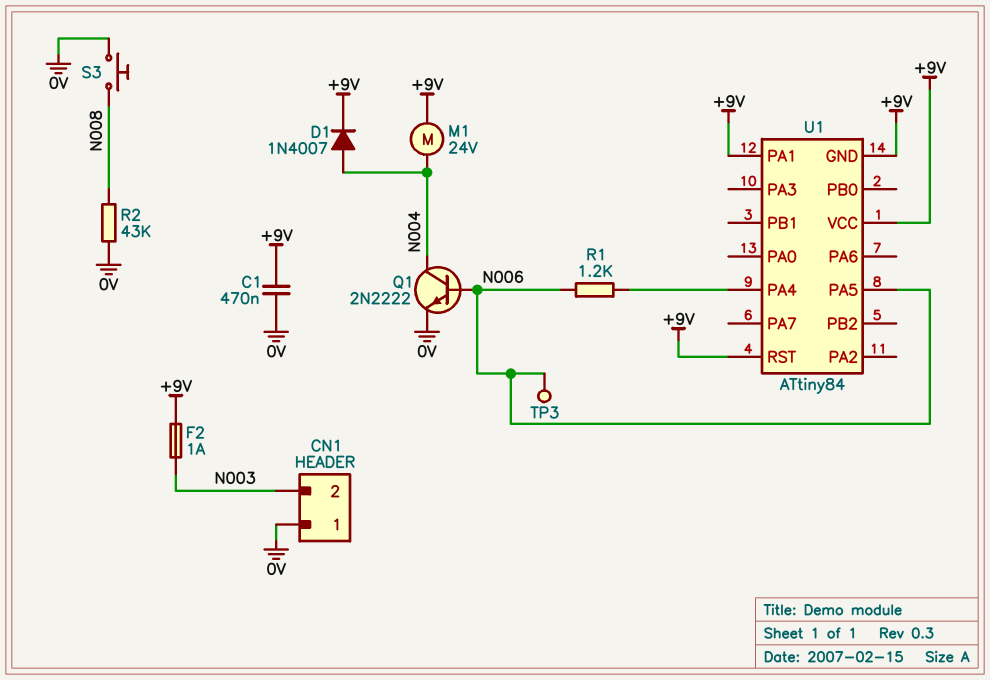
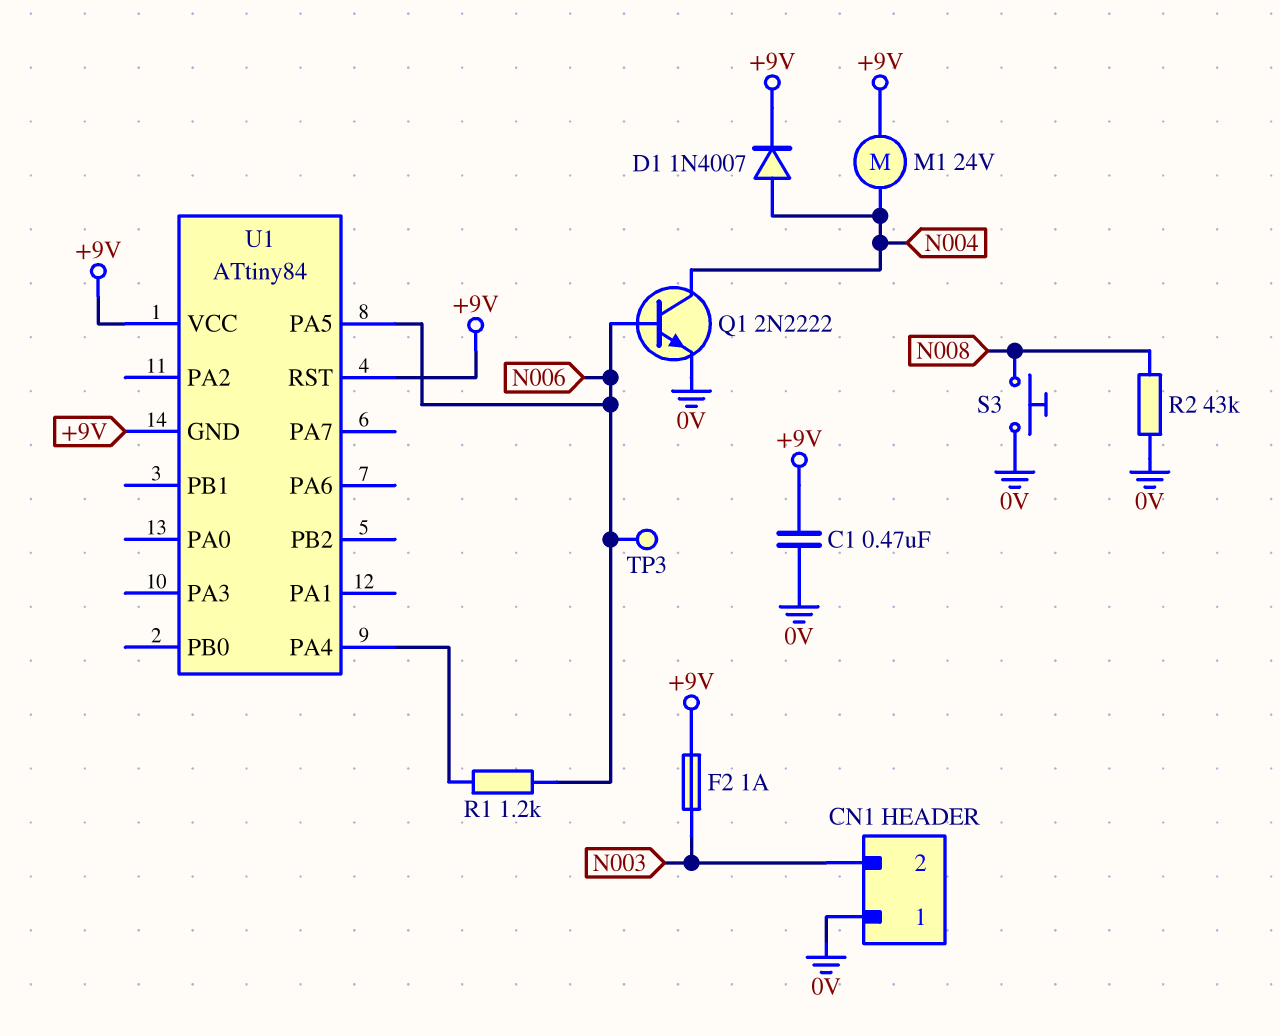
U1 pin PA1: +9V -> none

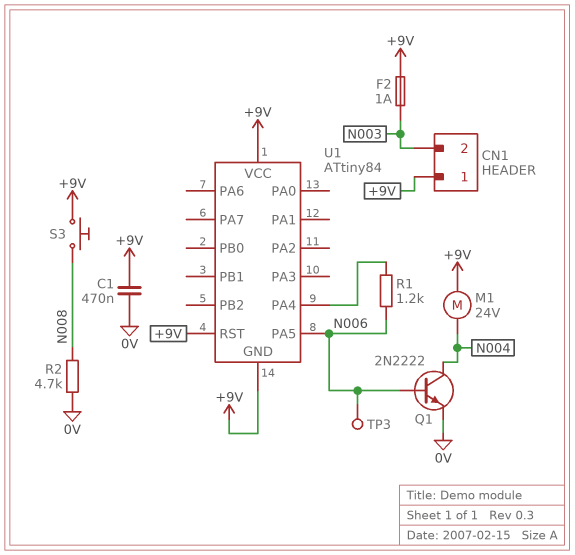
CN1 pin 1: 0V -> +9V
D1: diode 1N4007 (A N004, K +9V) -> none
R2: 43k (0V, N008) -> 4.7k (0V, N008)
S3: button (0V, N008) -> button (+9V, N008)

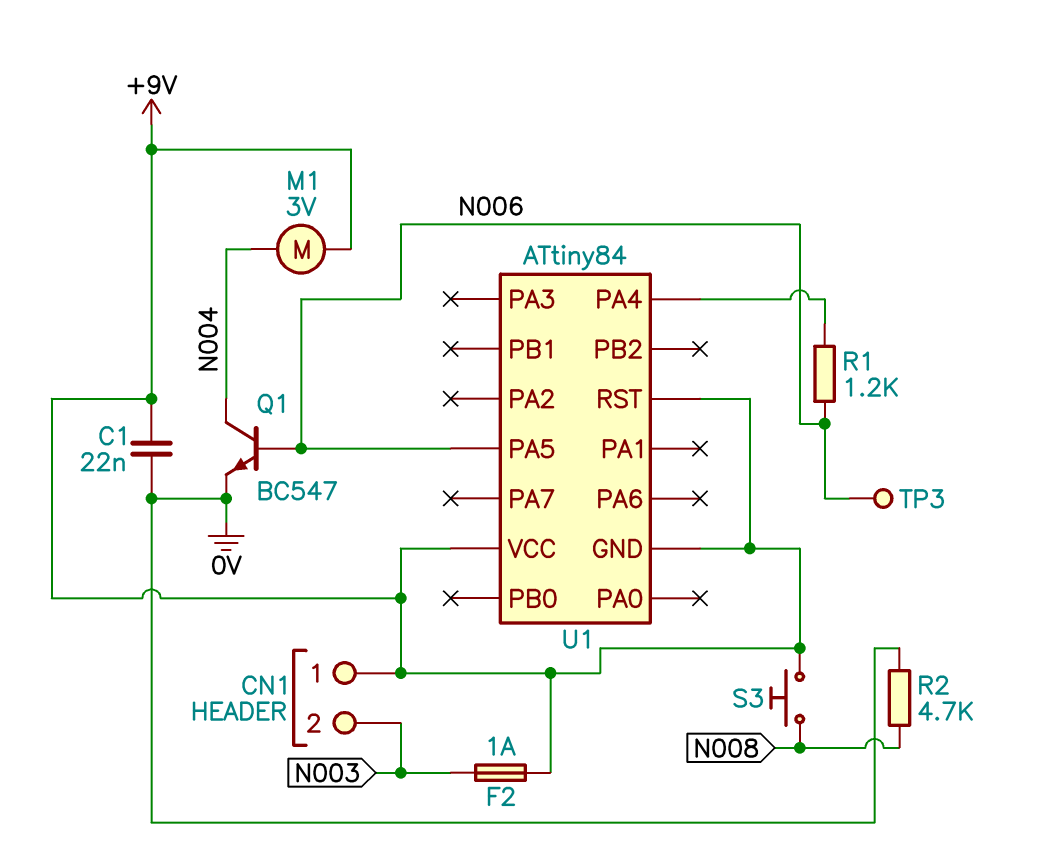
C1: 470nF (+9V, 0V) -> 22nF (+9V, 0V)
M1: motor 24V (+9V, N004) -> motor 3V (+9V, N004)
Q1: NPN 2N2222 (B N006, C N004, E 0V) -> NPN BC547 (B N006, C N004, E 0V)

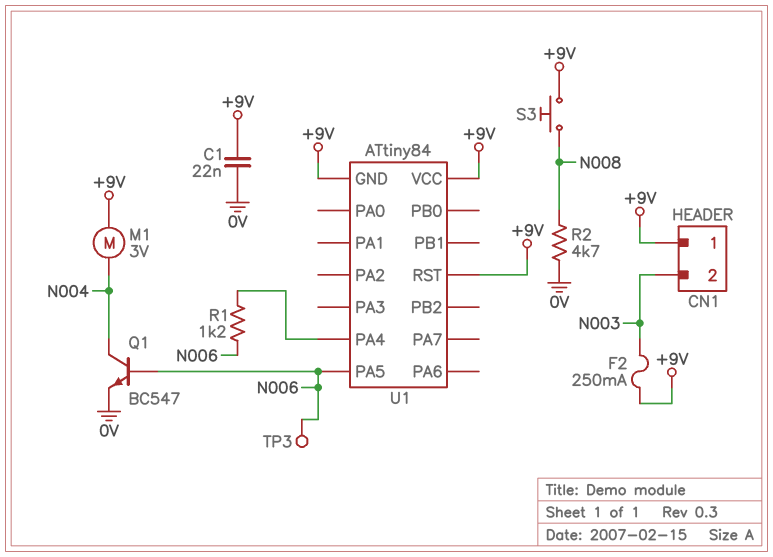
F2: 1A (+9V, N003) -> 250mA (+9V, N003)

